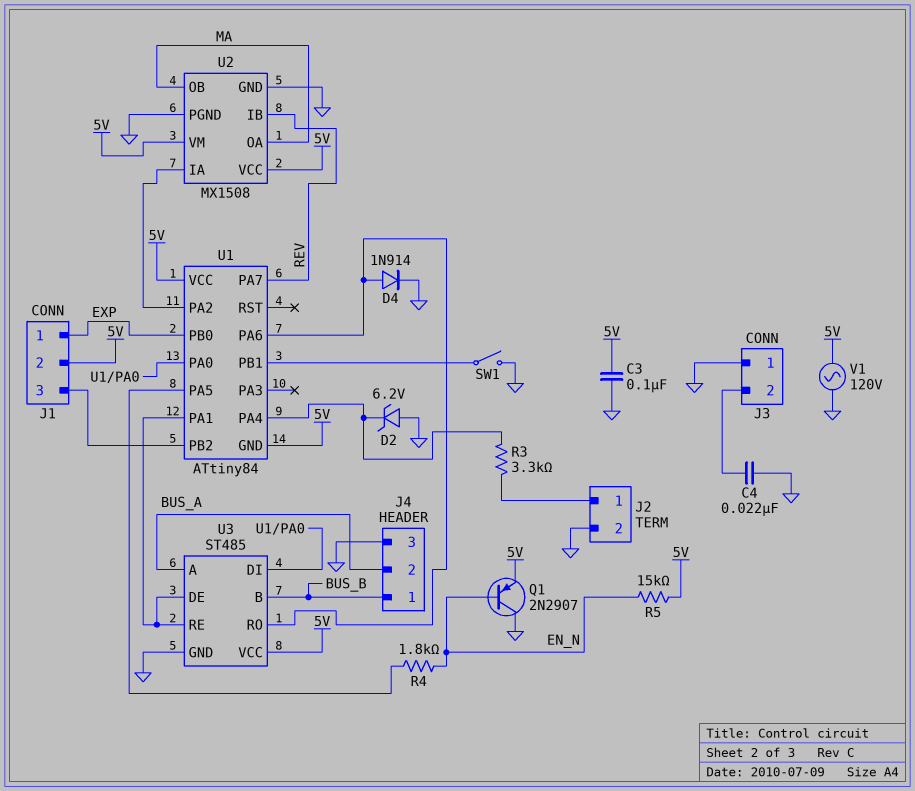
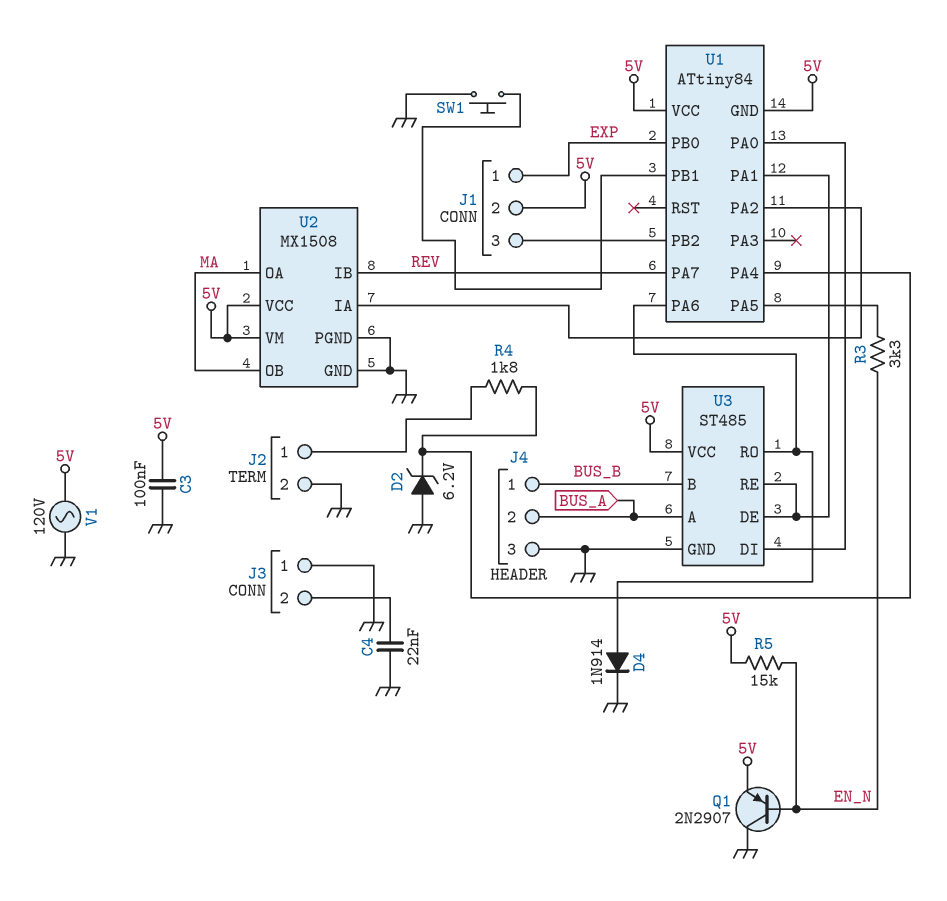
R3: 3.3k (J2/1, U1/PA4) -> 3.3k (EN_N, U1/PA5)
R4: 1.8k (EN_N, U1/PA5) -> 1.8k (J2/1, U1/PA4)
SW1: switch (GND, U1/PB1) -> button (GND, U1/PB1)

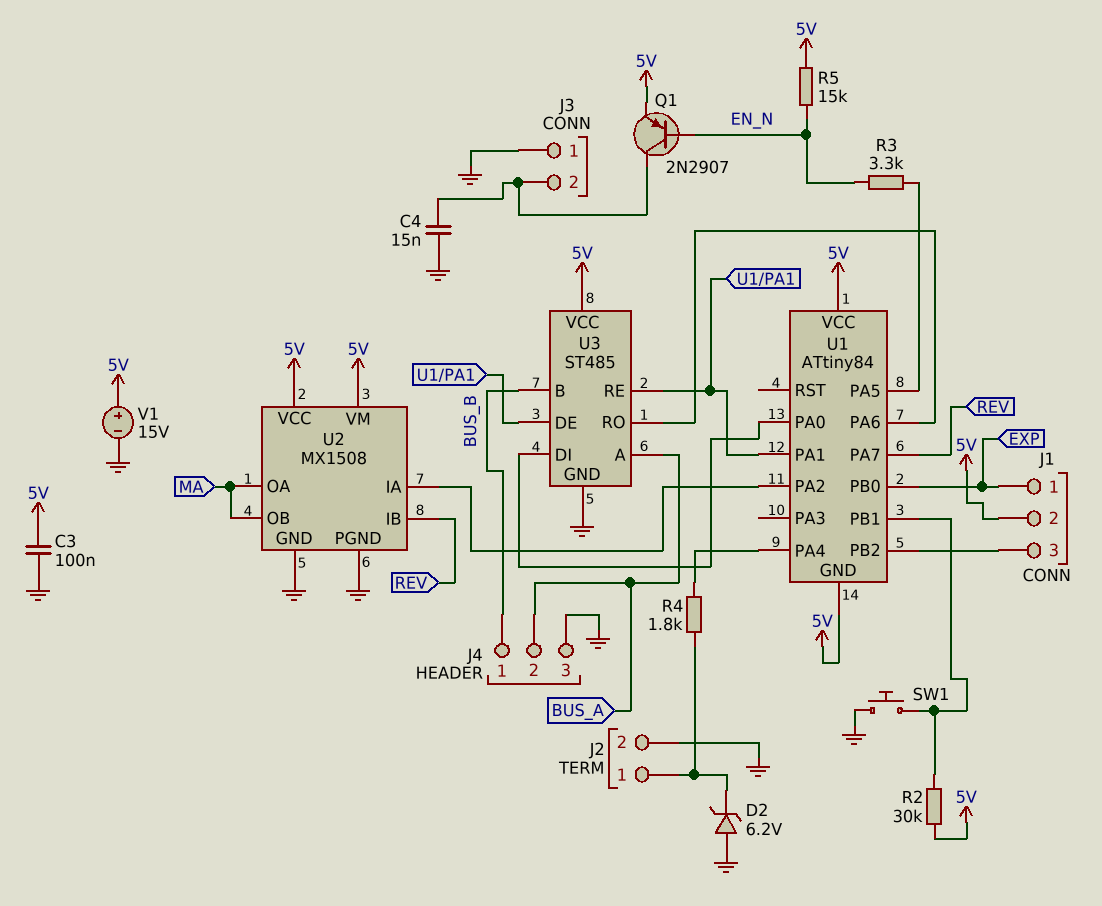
C4: 22nF (GND, J3/2) -> 15nF (GND, J3/2)
D2: zener 6.2V (A GND, K U1/PA4) -> zener 6.2V (A GND, K J2/1)
D4: diode 1N914 (A U1/PA6, K GND) -> none
Q1: PNP 2N2907 (B EN_N, C GND, E 5V) -> PNP 2N2907 (B EN_N, C J3/2, E 5V)
R2: none -> 30k (5V, U1/PB1)
V1: AC 120V (5V, GND) -> 15V (plus 5V, minus GND)

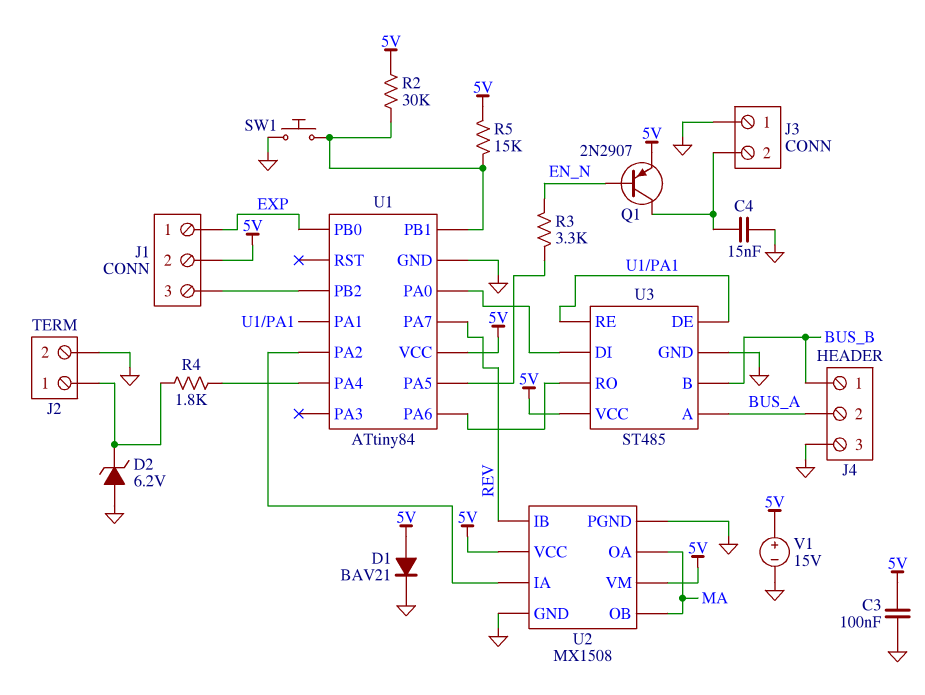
D1: none -> diode BAV21 (A 5V, K GND)
R5: 15k (5V, EN_N) -> 15k (5V, U1/PB1)
U1 pin GND: 5V -> GND

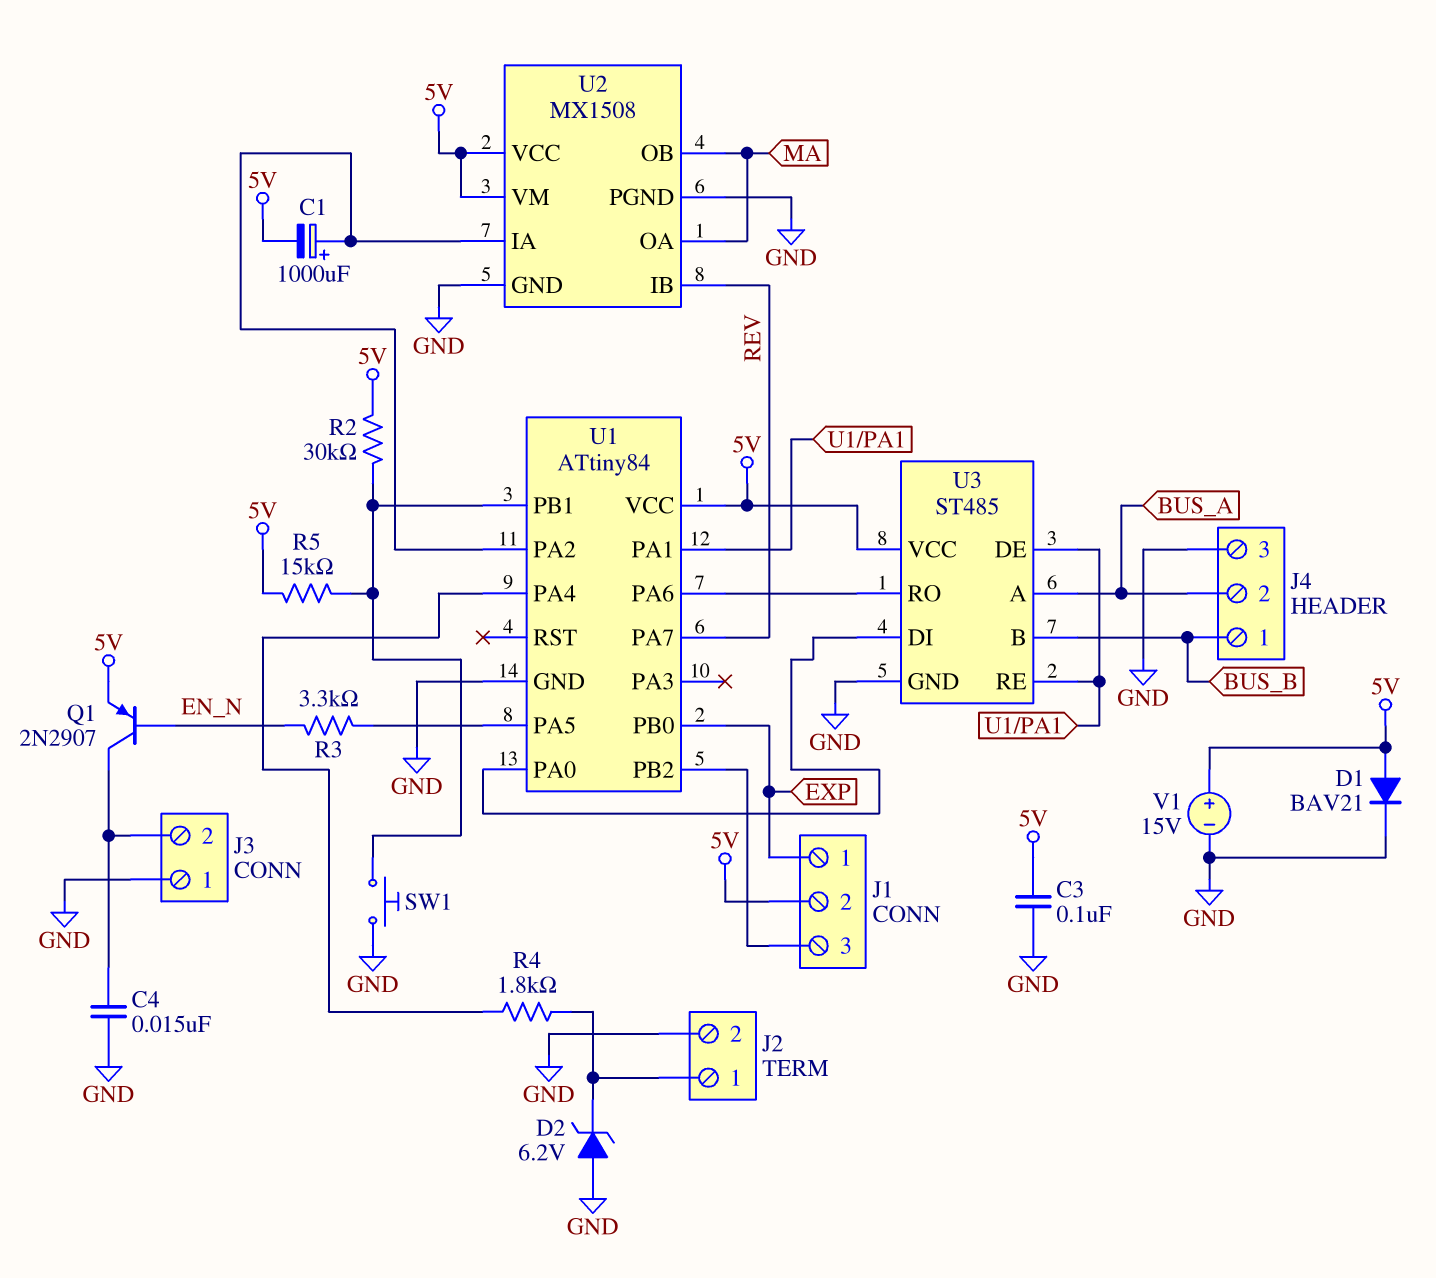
C1: none -> 1000uF (plus U1/PA2, minus 5V)

